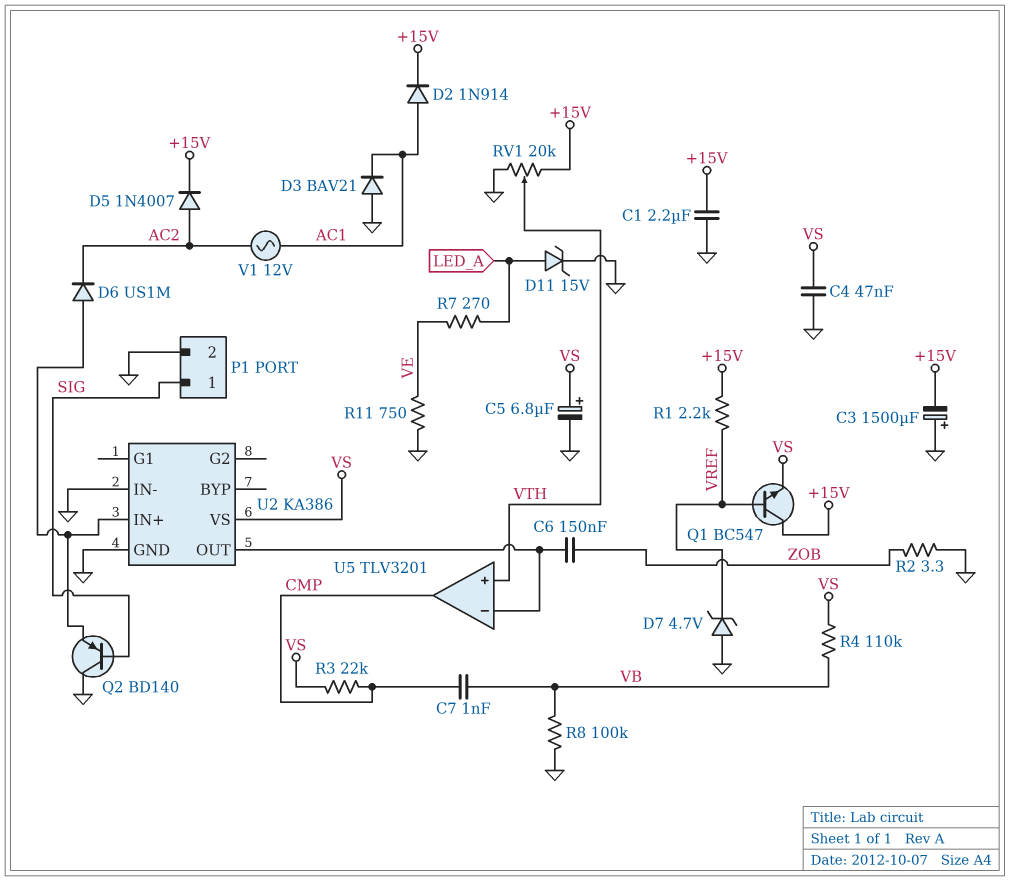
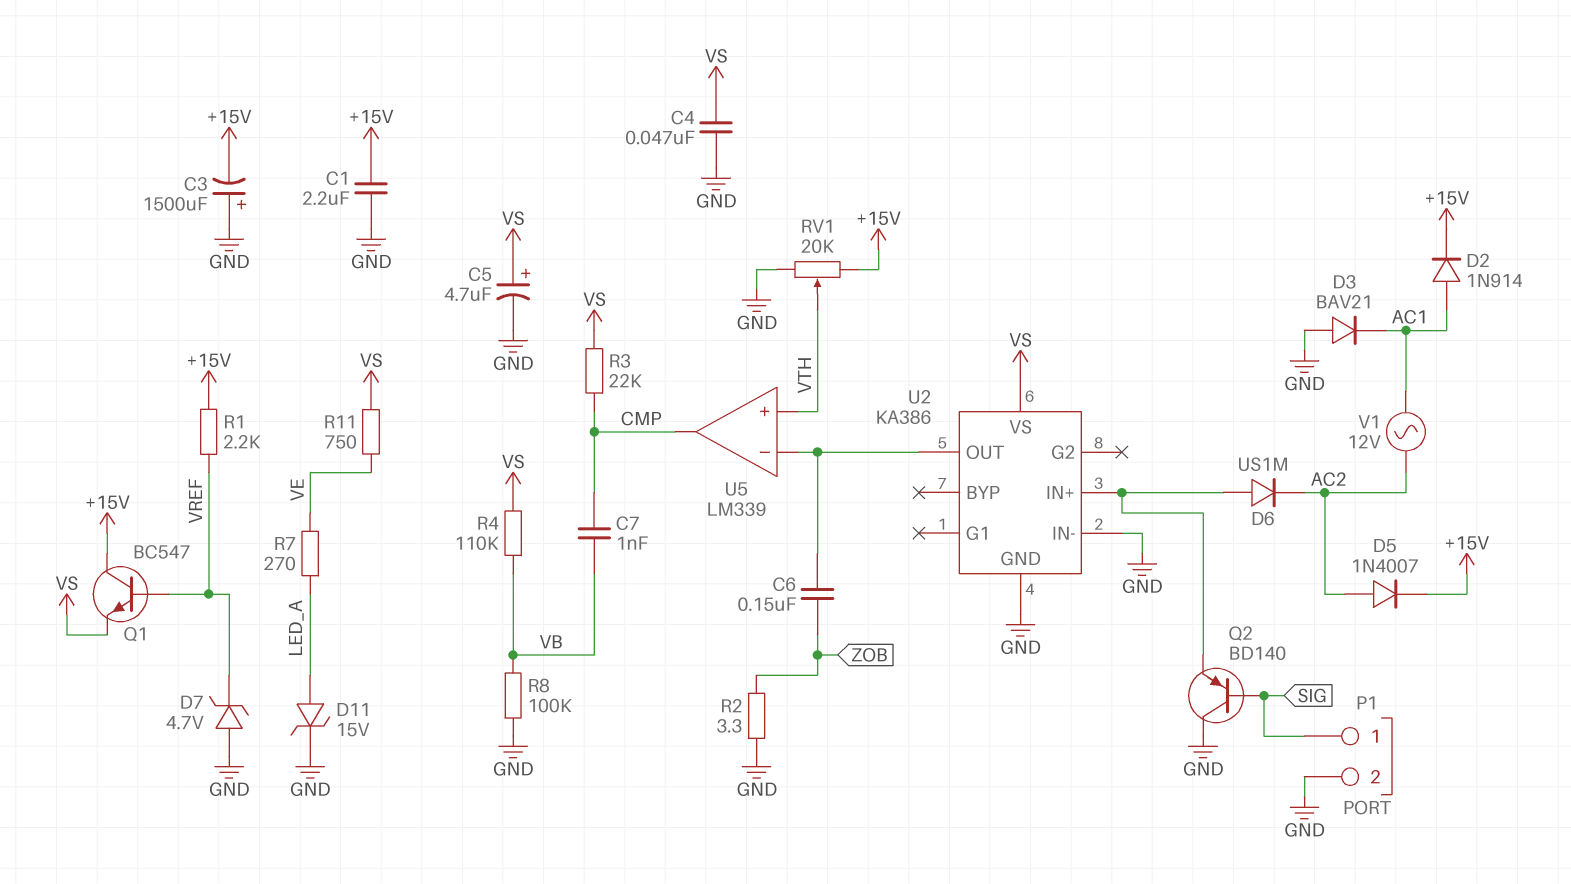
C5: 6.8uF (plus VS, minus GND) -> 4.7uF (plus VS, minus GND)
R11: 750 (GND, VE) -> 750 (VE, VS)
U5: TLV3201 -> LM339

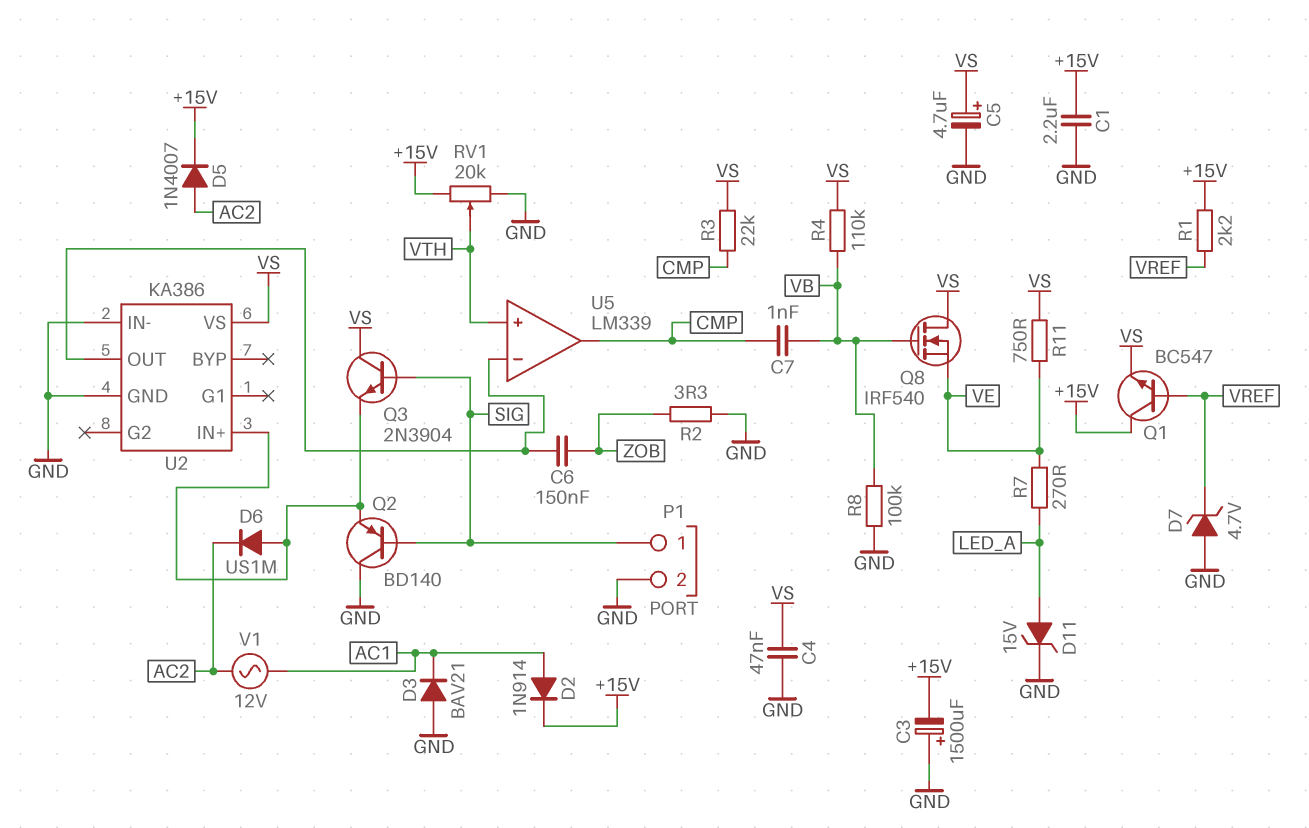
Q3: none -> NPN 2N3904 (B SIG, C VS, E U2/IN+)
Q8: none -> NMOS IRF540 (G VB, D VS, S VE)

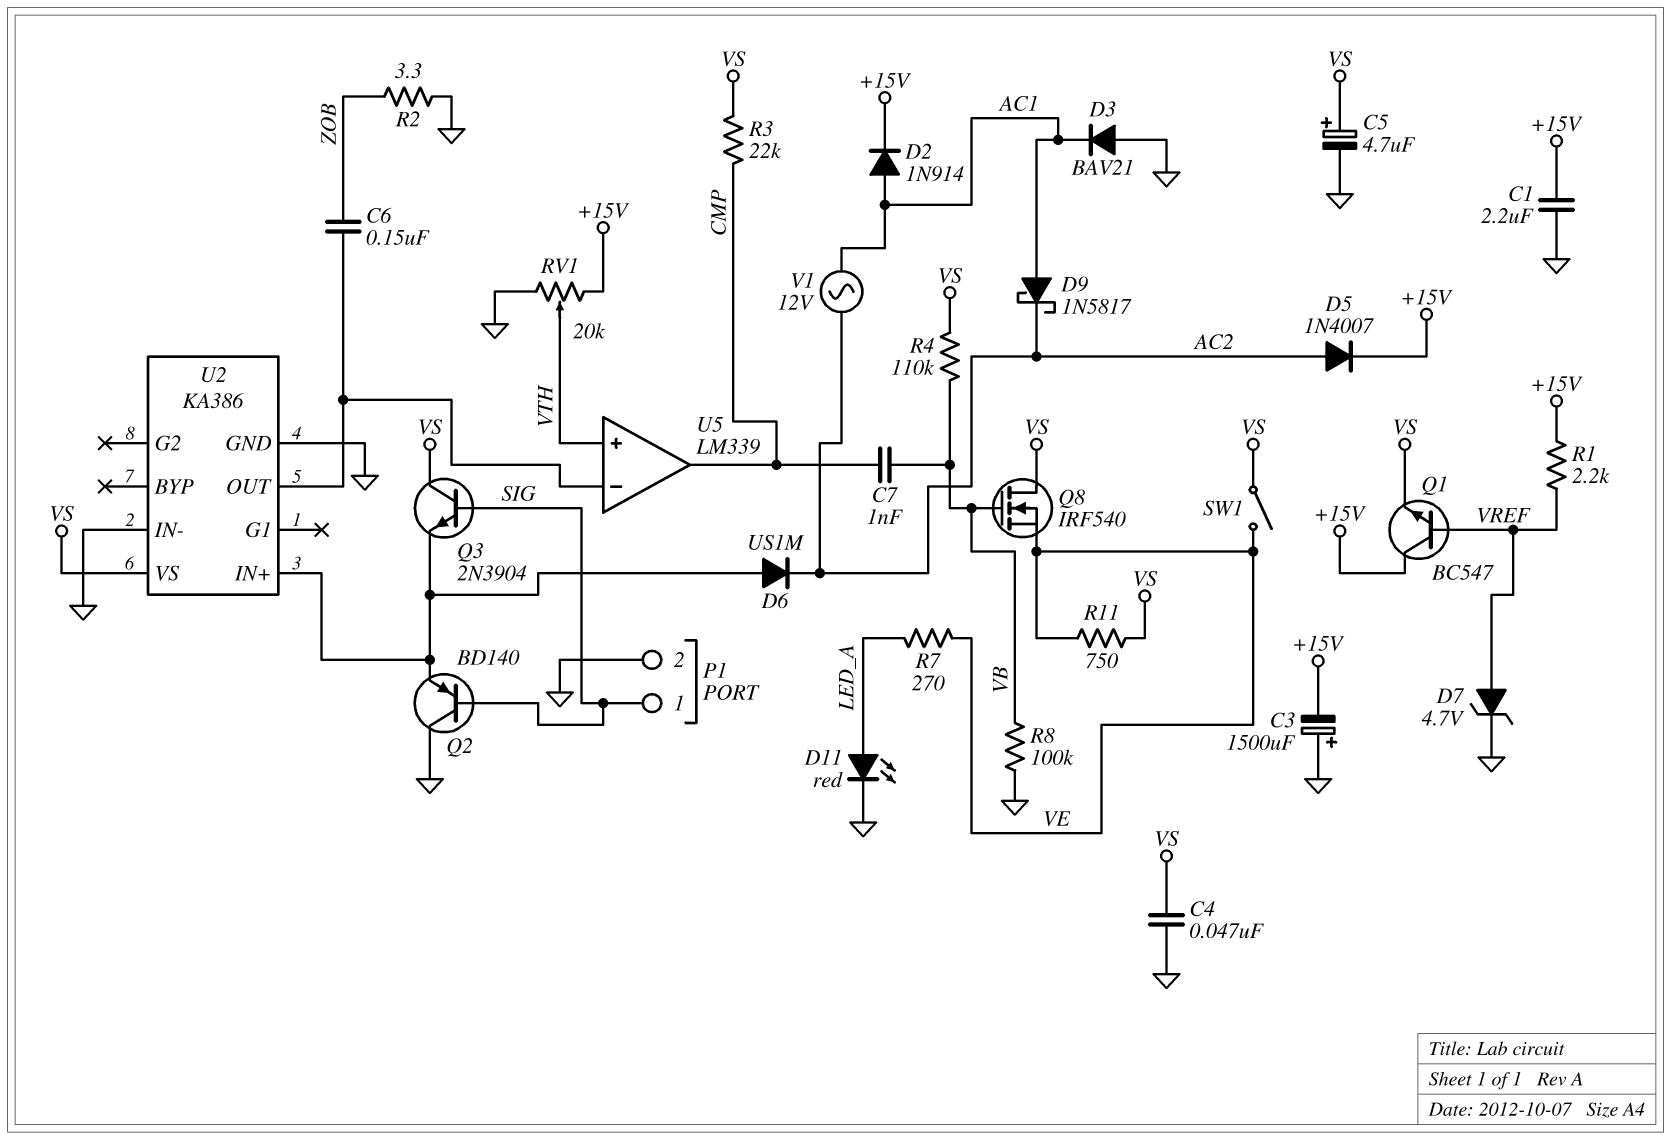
D7: zener 4.7V (A GND, K VREF) -> zener 4.7V (A VREF, K GND)
D9: none -> schottky 1N5817 (A AC1, K AC2)
D11: zener 15V (A LED_A, K GND) -> LED red (A LED_A, K GND)
SW1: none -> switch (VE, VS)

